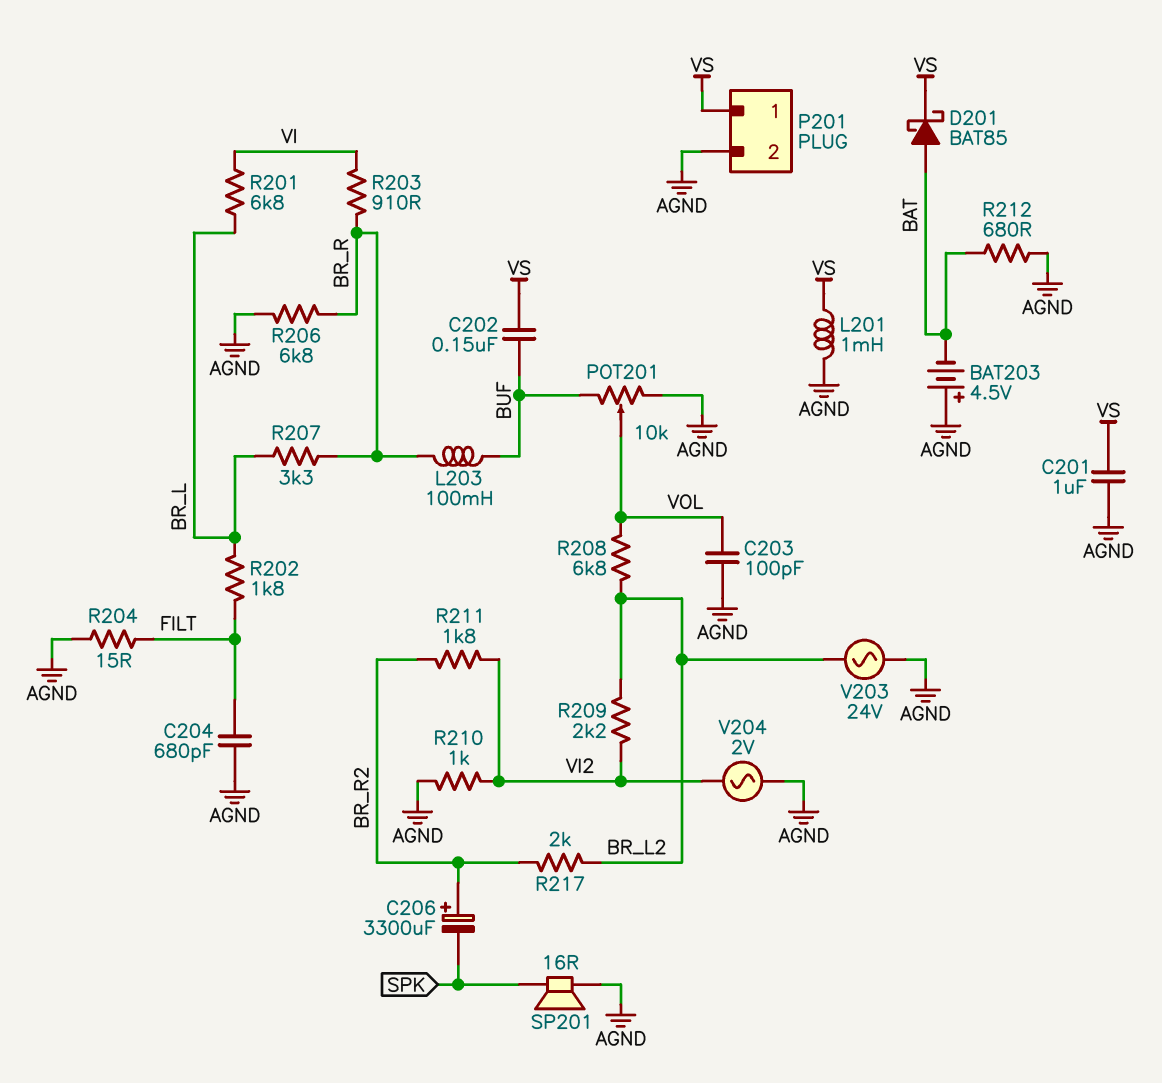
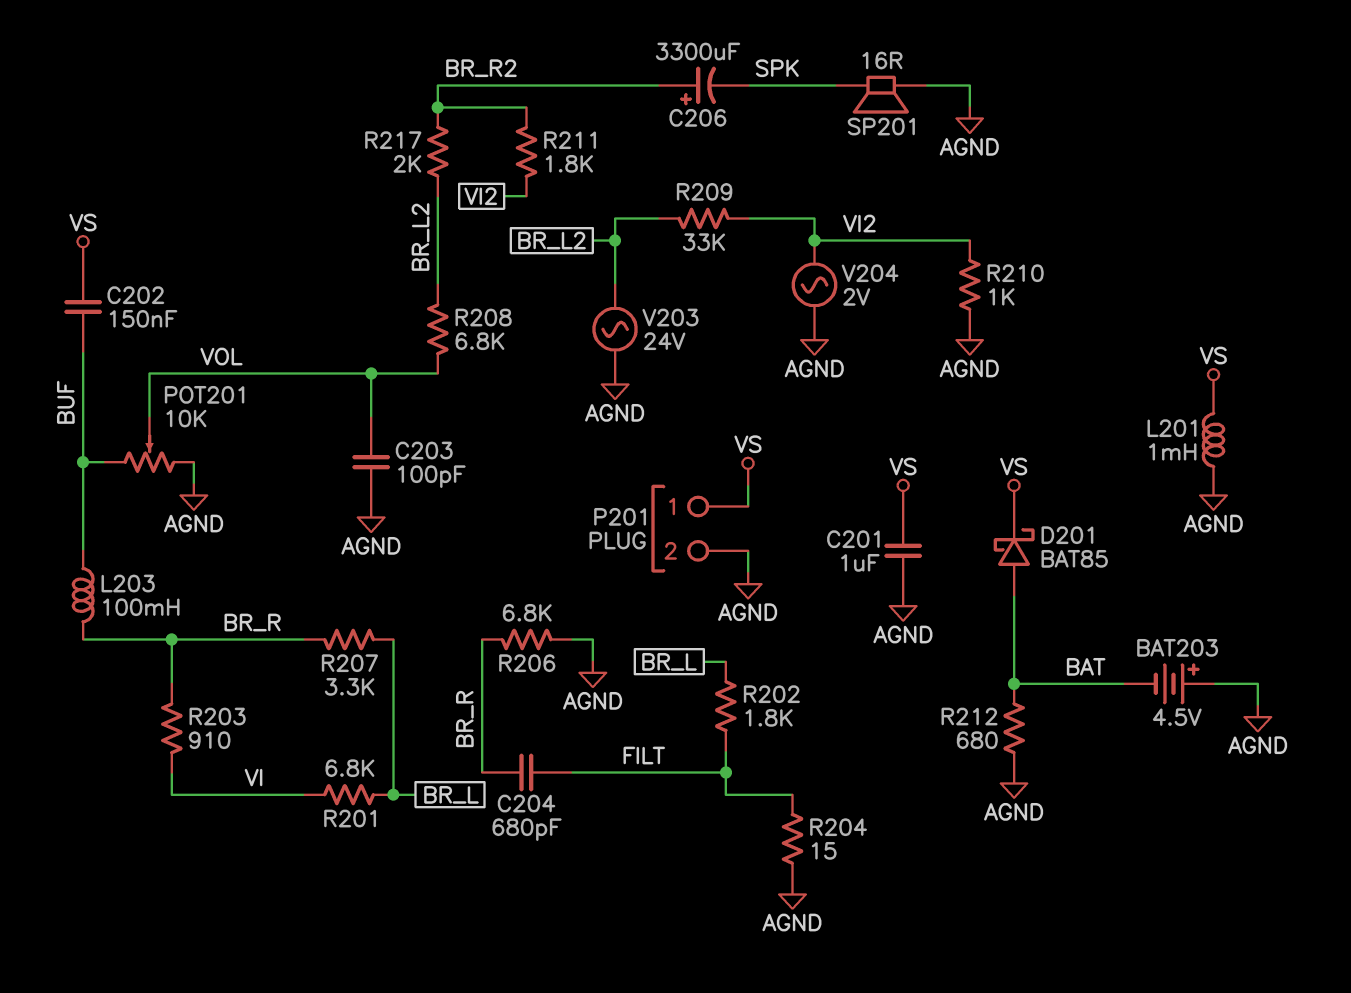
C204: 680pF (AGND, FILT) -> 680pF (BR_R, FILT)
R209: 2.2k (BR_L2, VI2) -> 33k (BR_L2, VI2)

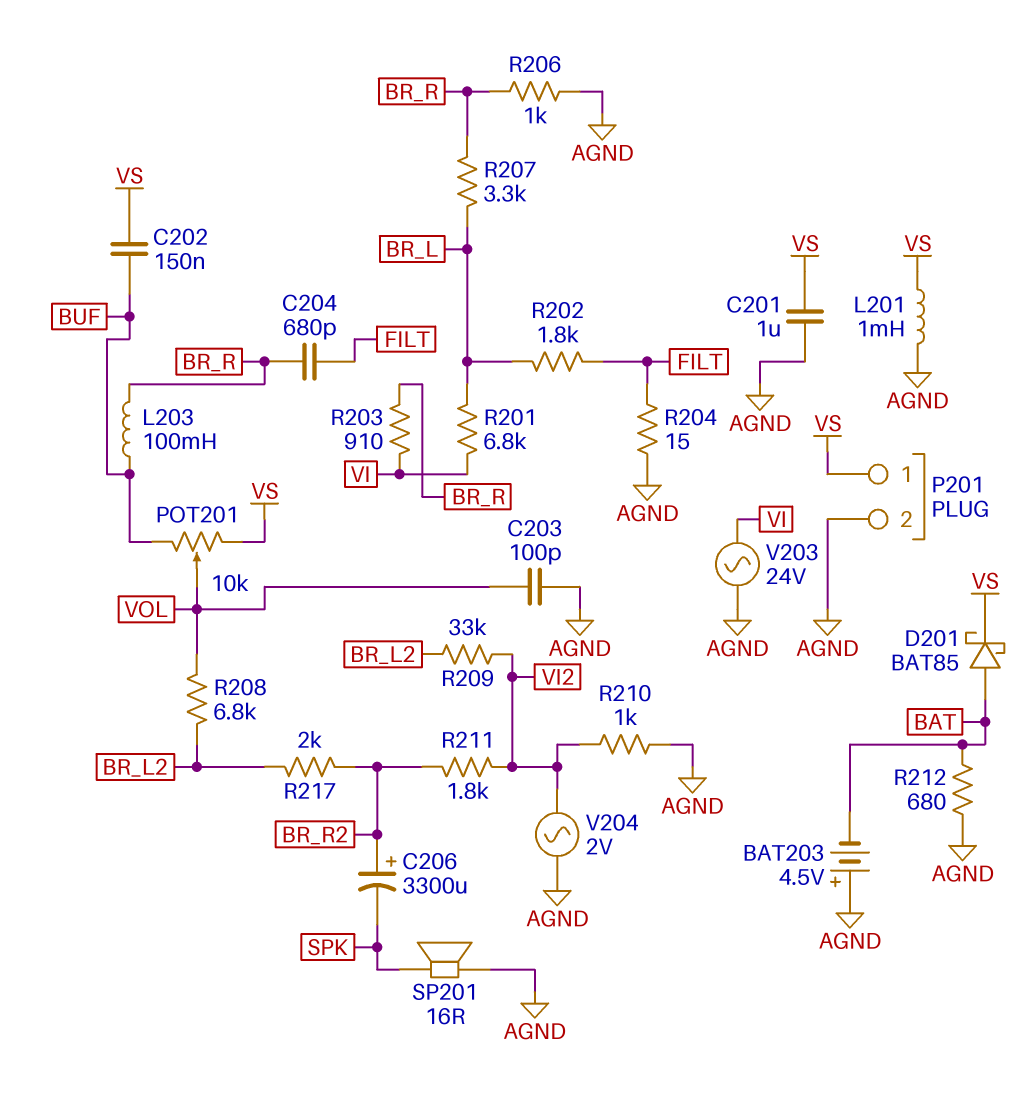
POT201: 10k (AGND, BUF, wiper VOL) -> 10k (BUF, VS, wiper VOL)
R206: 6.8k (AGND, BR_R) -> 1k (AGND, BR_R)
V203: AC 24V (AGND, BR_L2) -> AC 24V (AGND, VI)

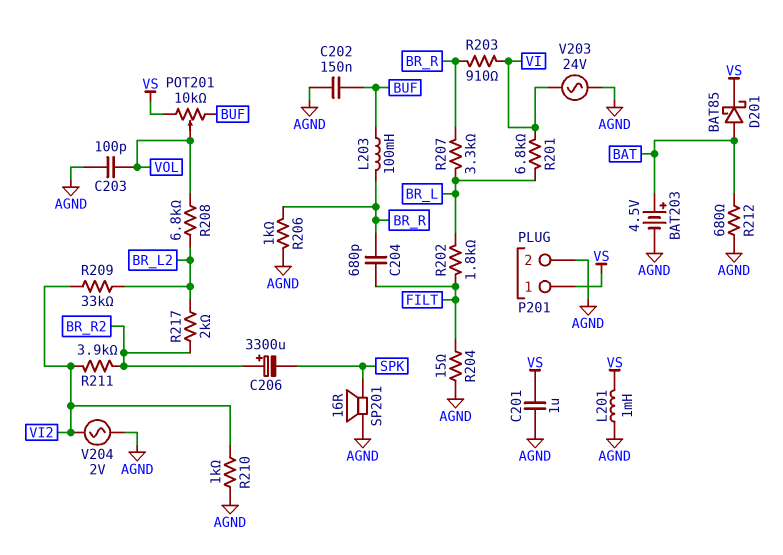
BAT203: 4.5V (plus AGND, minus BAT) -> 4.5V (plus BAT, minus AGND)
C202: 150nF (BUF, VS) -> 150nF (AGND, BUF)
R211: 1.8k (BR_R2, VI2) -> 3.9k (BR_R2, VI2)

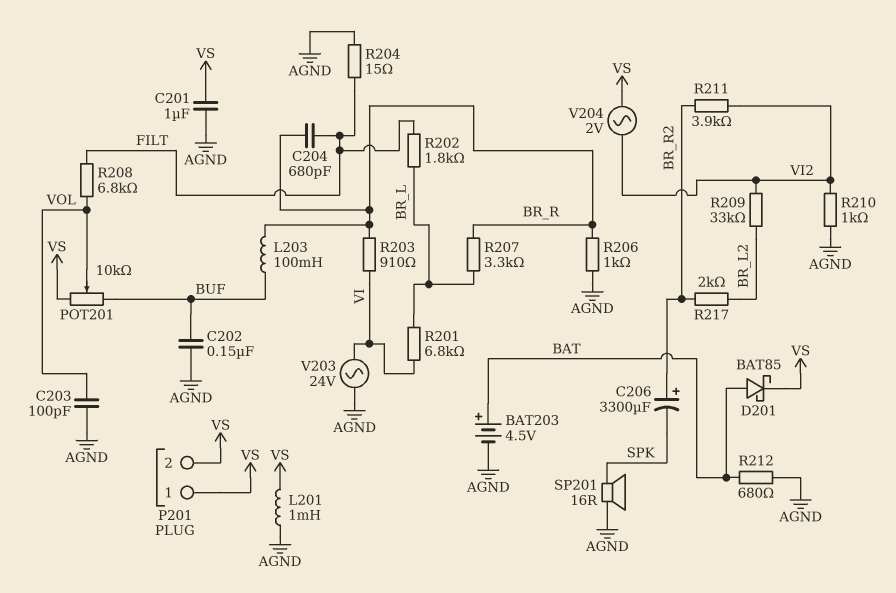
P201 pin 2: AGND -> VS
R208: 6.8k (BR_L2, VOL) -> 6.8k (FILT, VOL)
V204: AC 2V (AGND, VI2) -> AC 2V (VI2, VS)

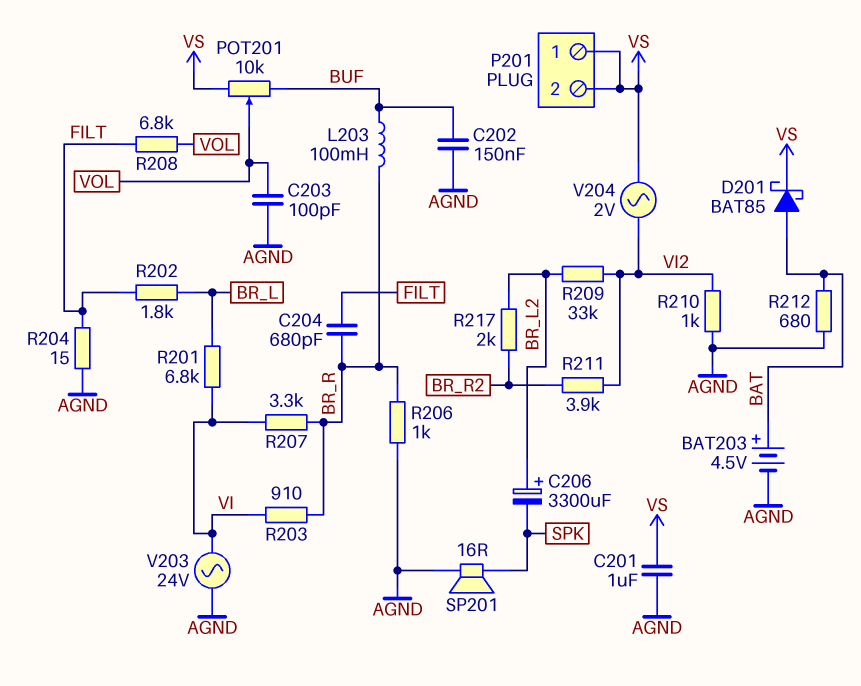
C206: 3300uF (plus BR_R2, minus SPK) -> 3300uF (plus BR_L2, minus SPK)
L201: 1mH (AGND, VS) -> none
R207: 3.3k (BR_L, BR_R) -> 3.3k (BR_R, VI)

